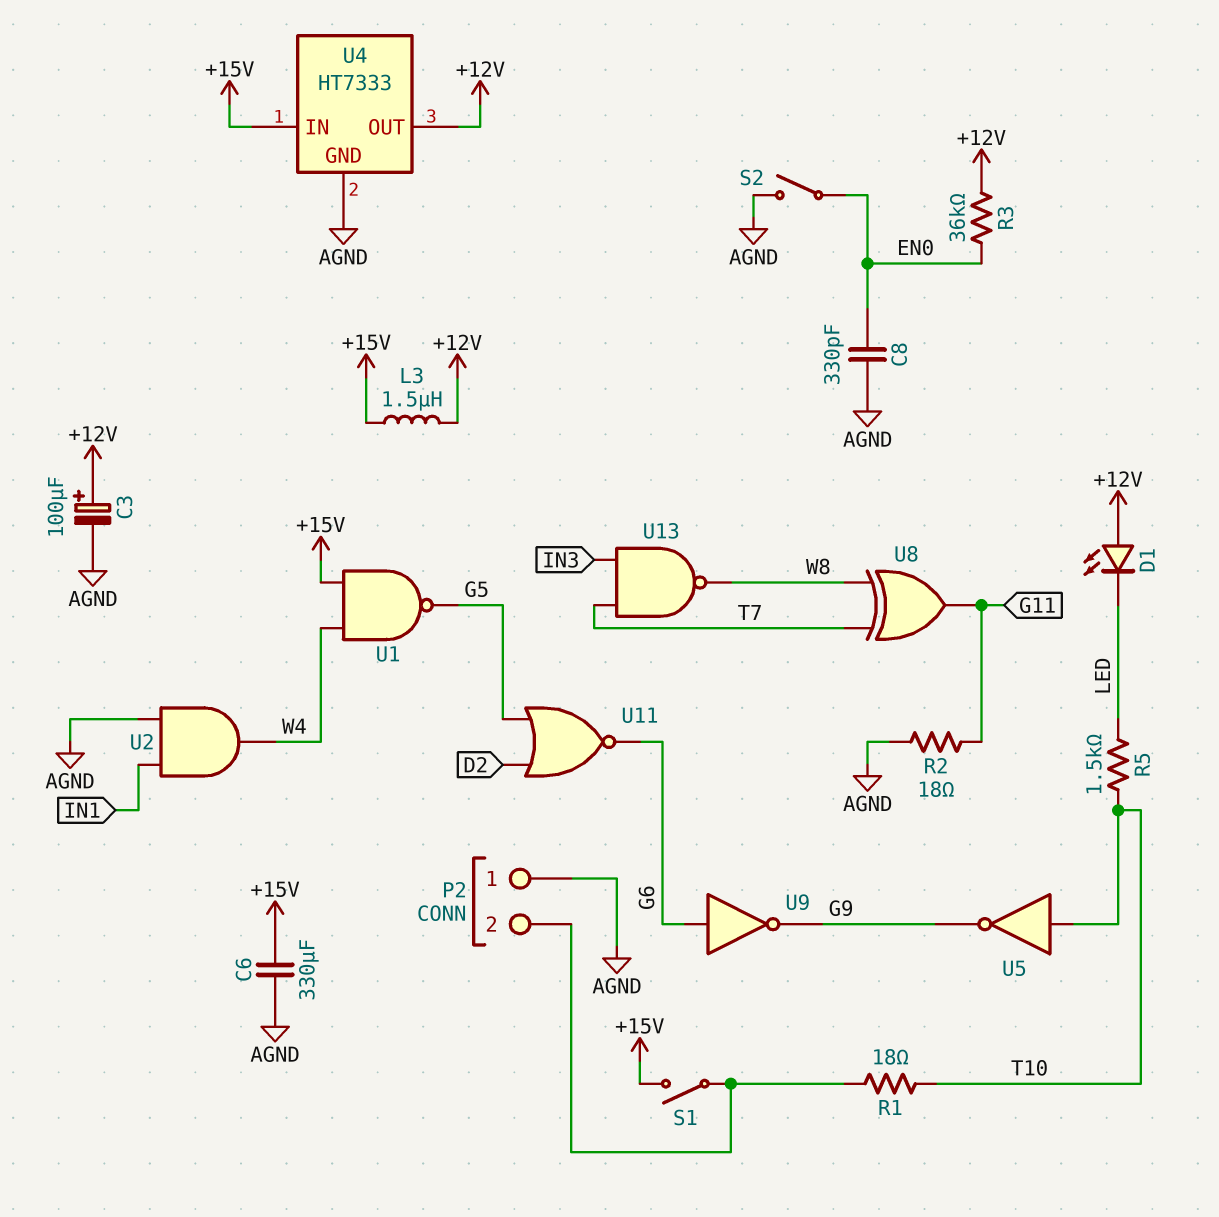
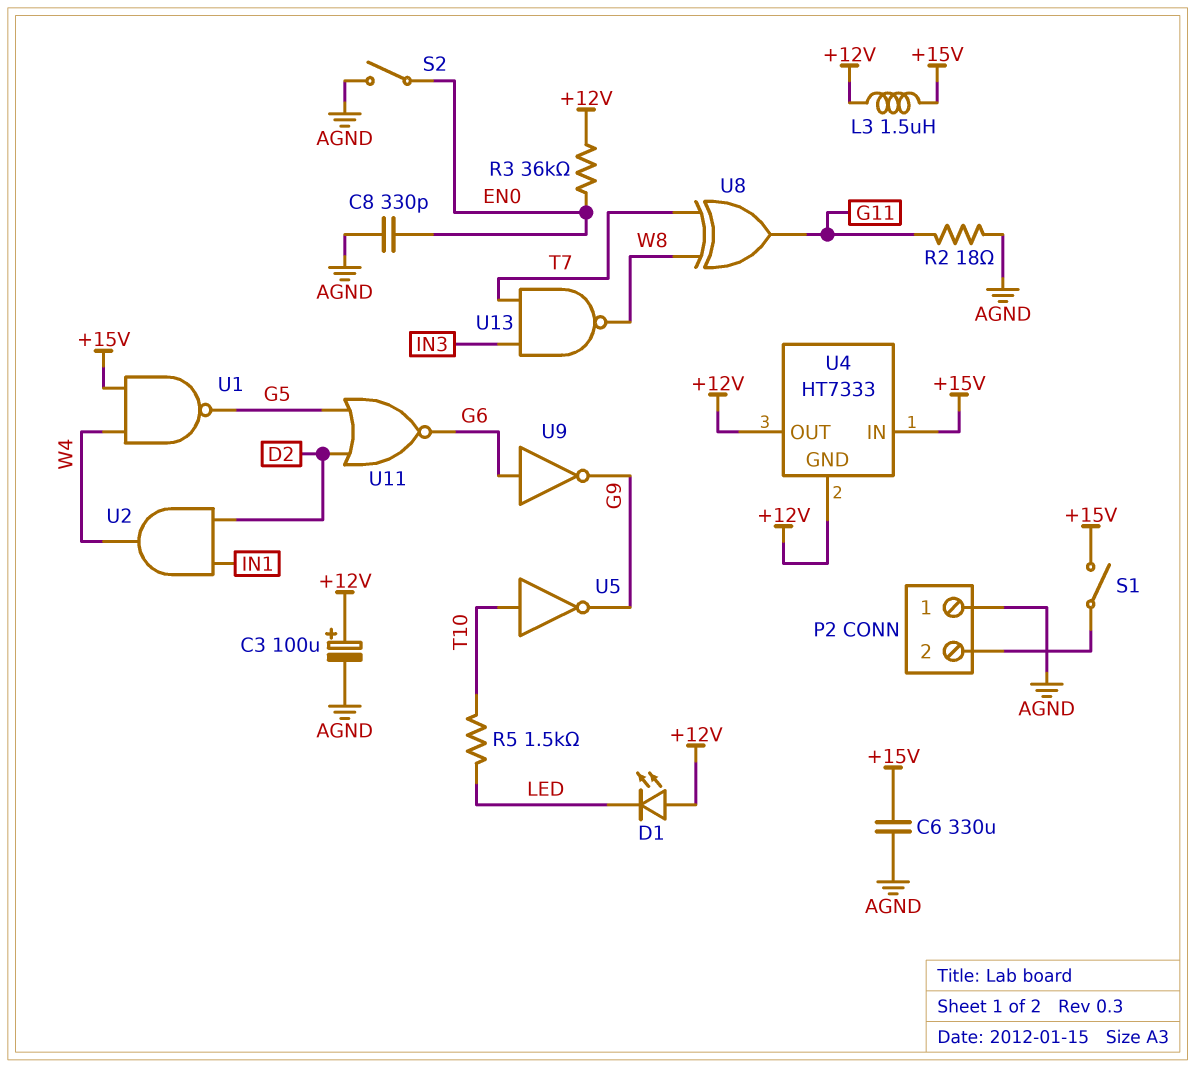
R1: 18 (P2/2, T10) -> none
U2: AND (in AGND, in IN1, out W4) -> AND (in D2, in IN1, out W4)
U4 pin GND: AGND -> +12V

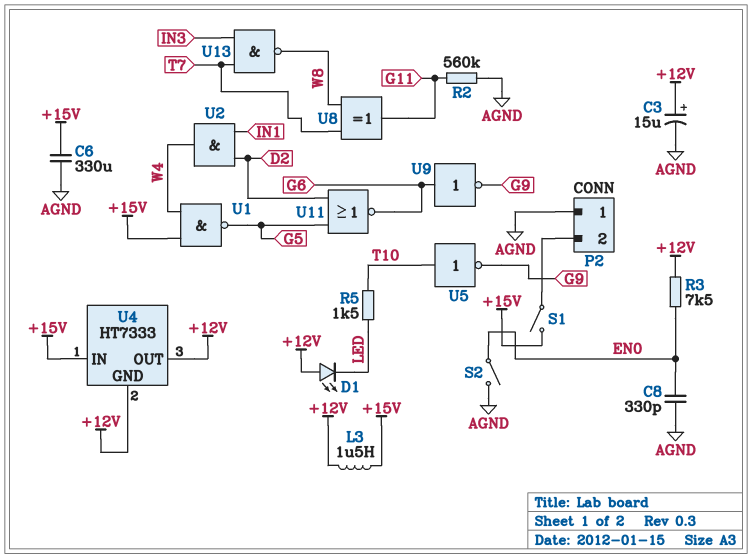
C3: 100uF (plus +12V, minus AGND) -> 15uF (plus +12V, minus AGND)
R2: 18 (AGND, G11) -> 560k (AGND, G11)
R3: 36k (+12V, EN0) -> 7.5k (+12V, EN0)

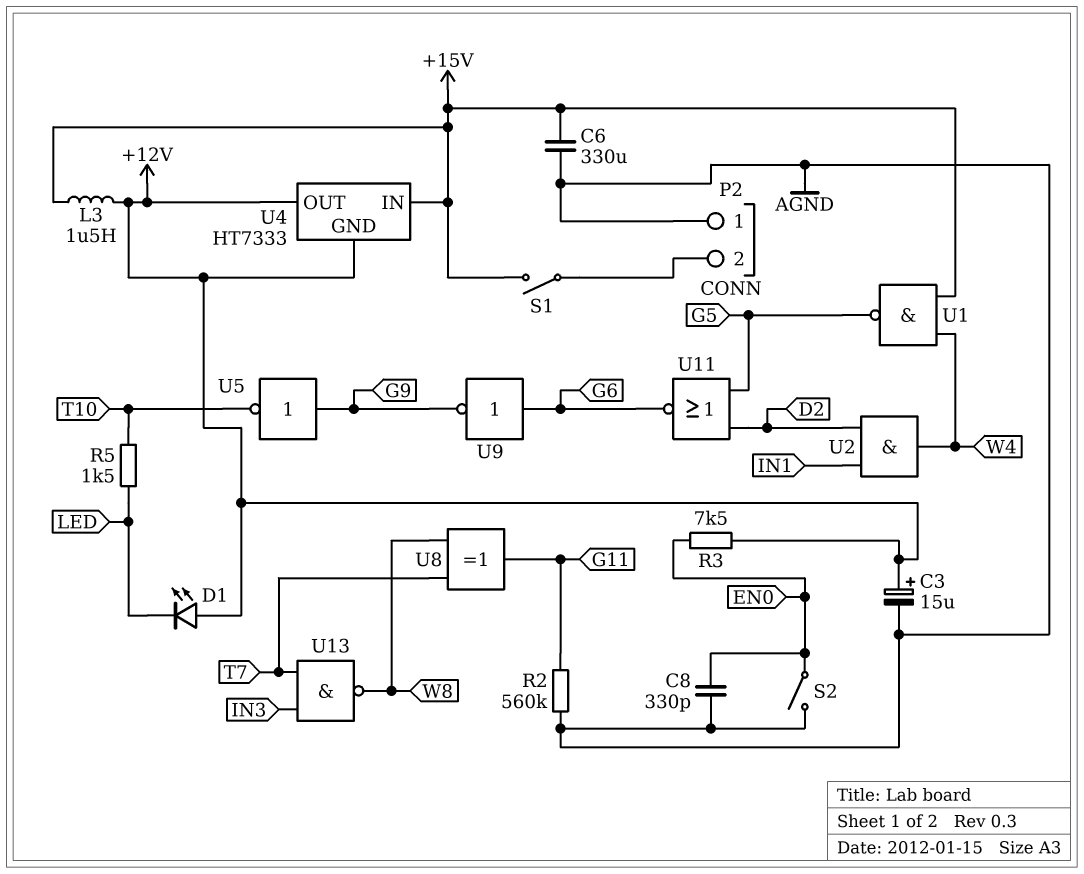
U5: NOT (in T10, out G9) -> NOT (in G9, out T10)

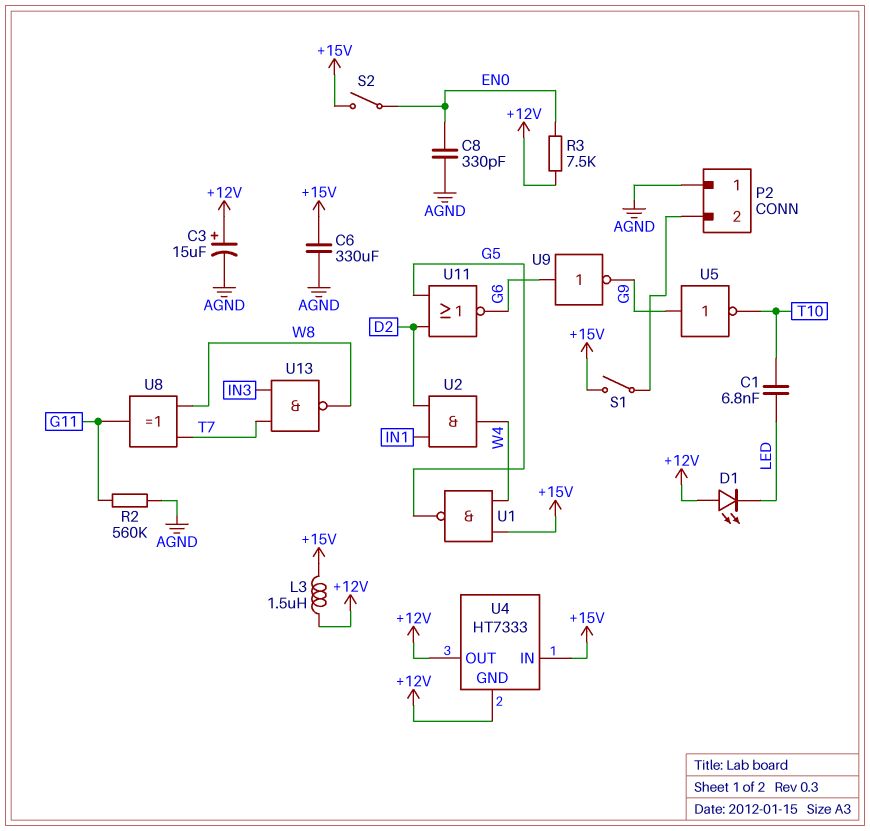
C1: none -> 6.8nF (LED, T10)
R5: 1.5k (LED, T10) -> none
S2: switch (AGND, EN0) -> switch (+15V, EN0)

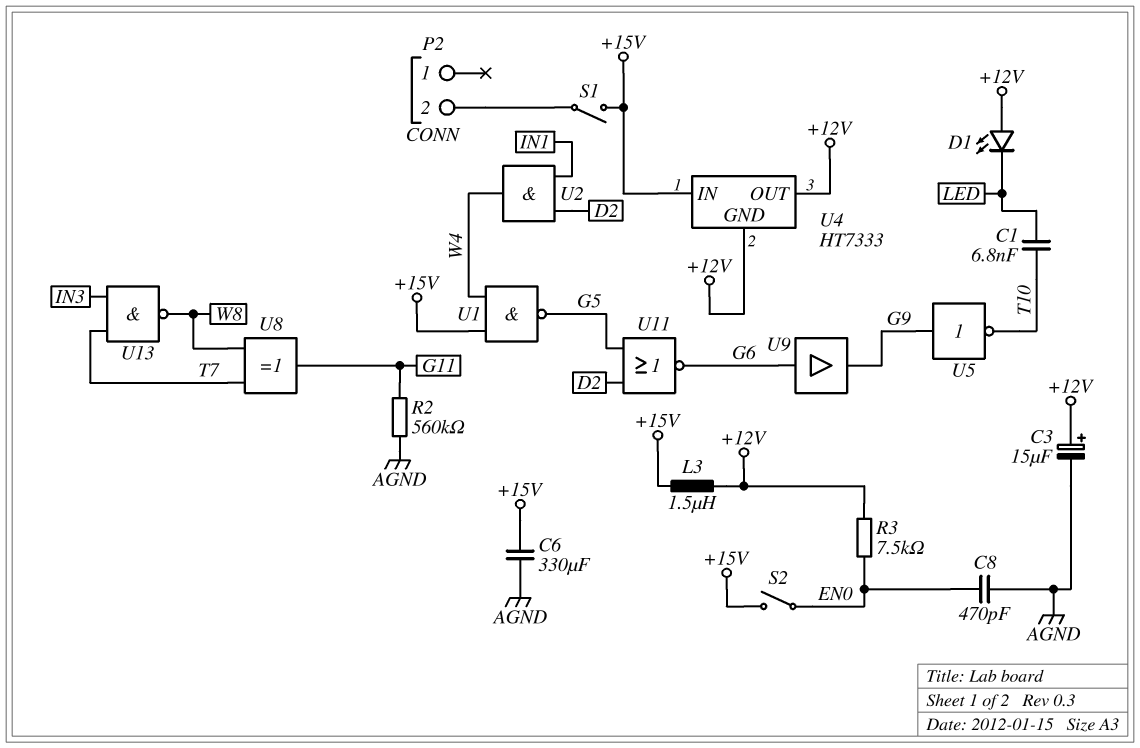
C8: 330pF (AGND, EN0) -> 470pF (AGND, EN0)
P2 pin 1: AGND -> none
U9: NOT (in G6, out G9) -> buffer (in G6, out G9)

